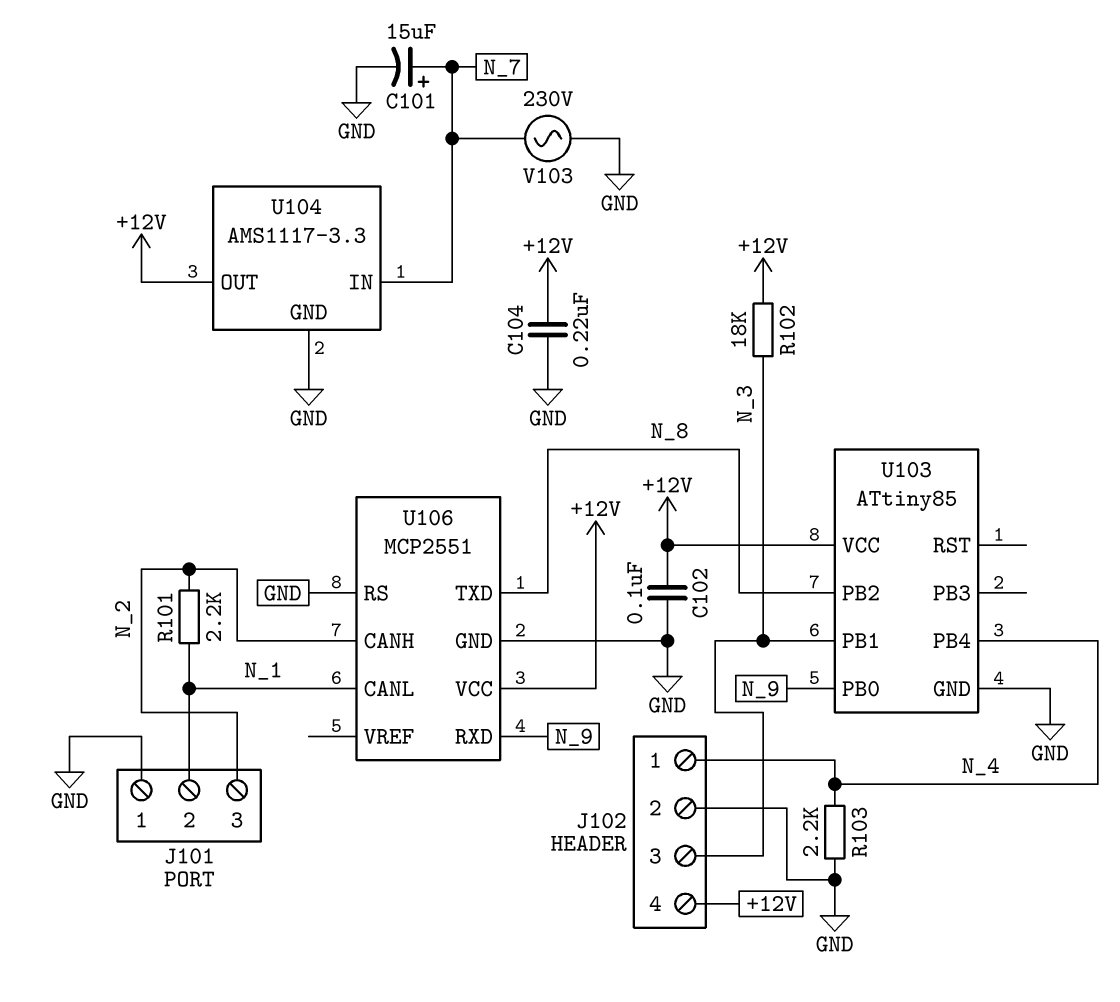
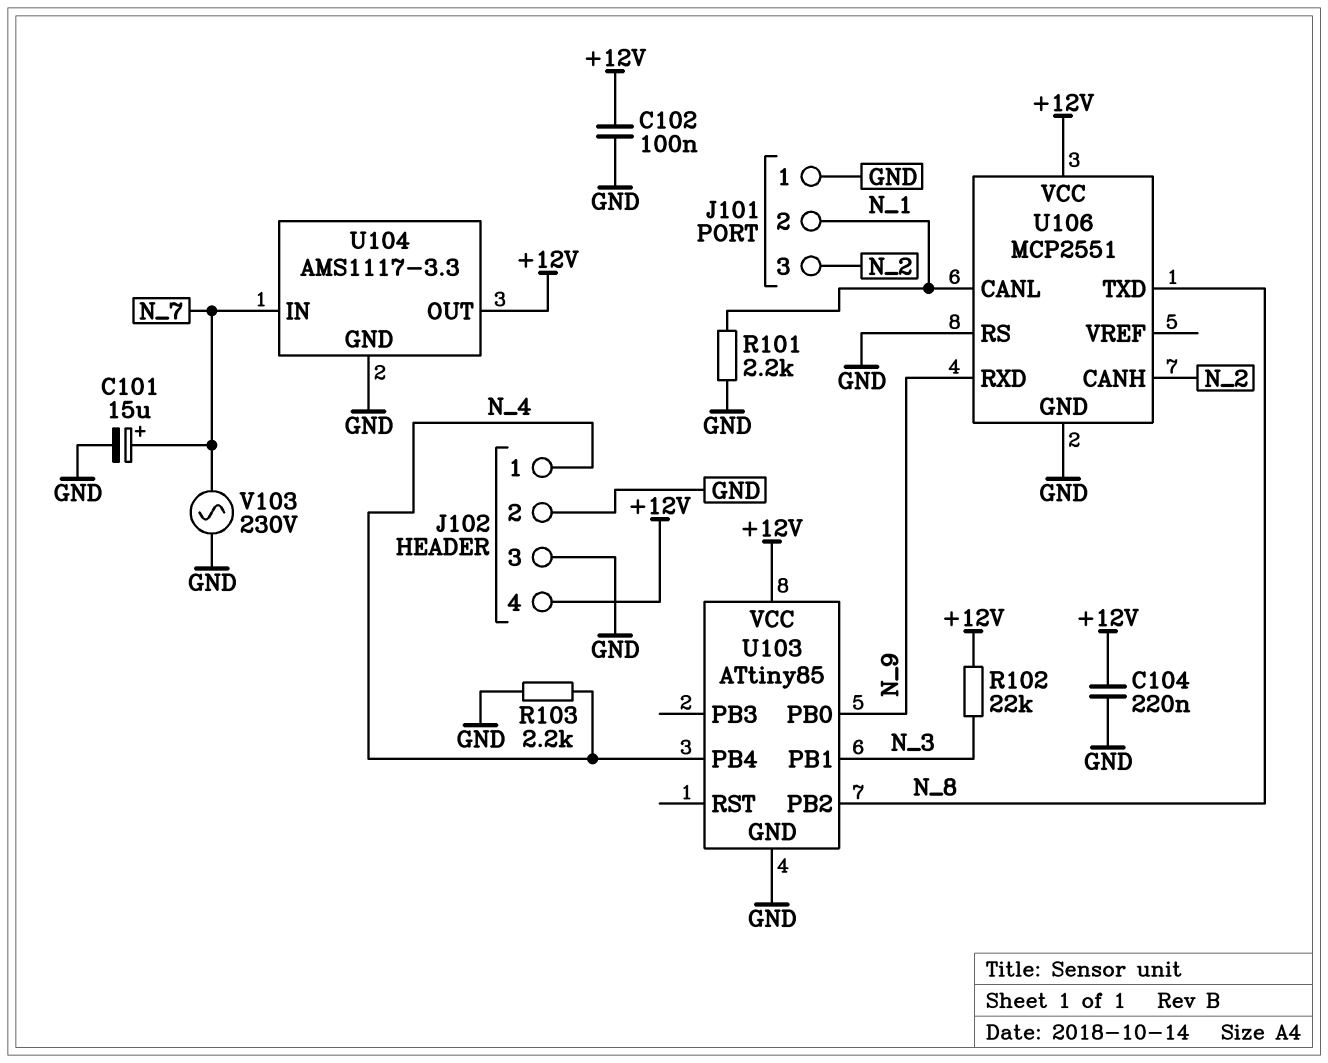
J102 pin 3: N_3 -> GND
R101: 2.2k (N_1, N_2) -> 2.2k (GND, N_1)
R102: 18k (+12V, N_3) -> 22k (+12V, N_3)

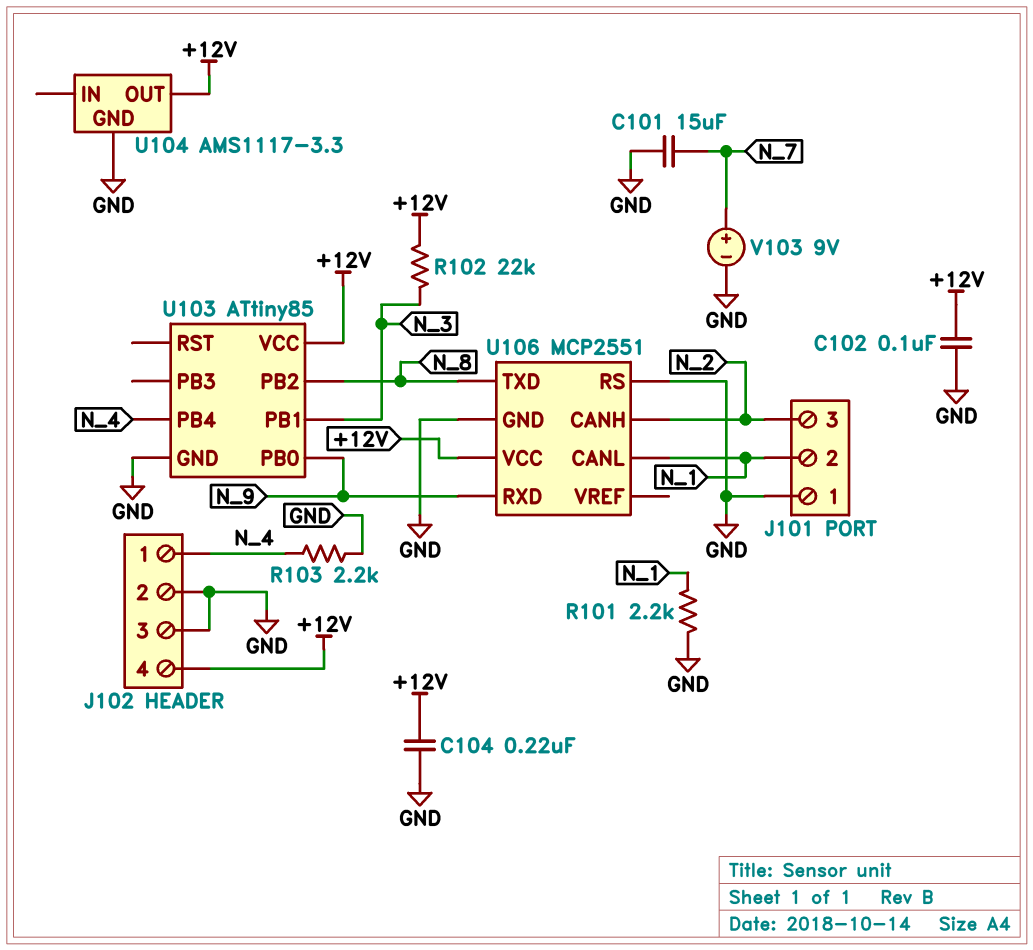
C101: 15uF (plus N_7, minus GND) -> 15uF (GND, N_7)
U104 pin IN: N_7 -> none
V103: AC 230V (GND, N_7) -> 9V (plus N_7, minus GND)

